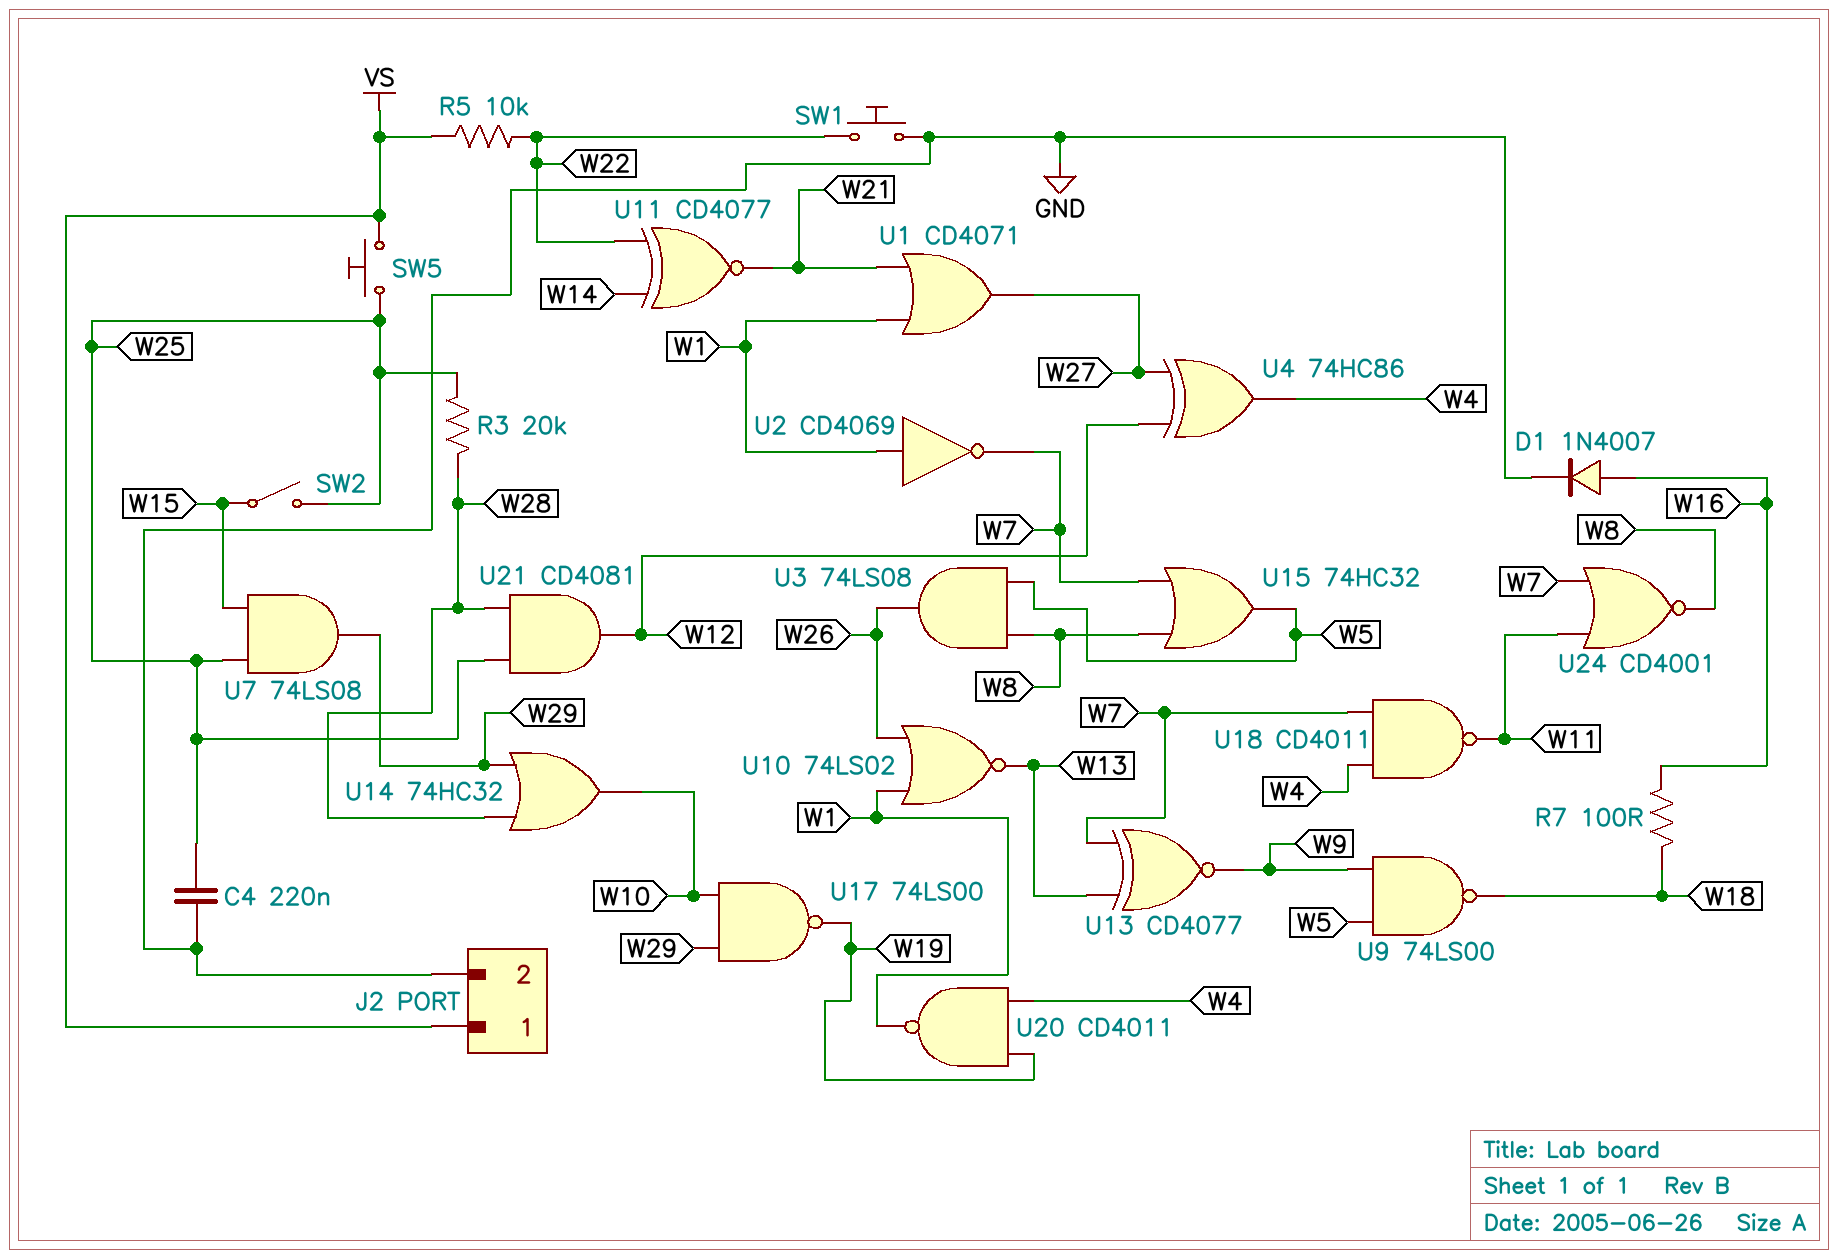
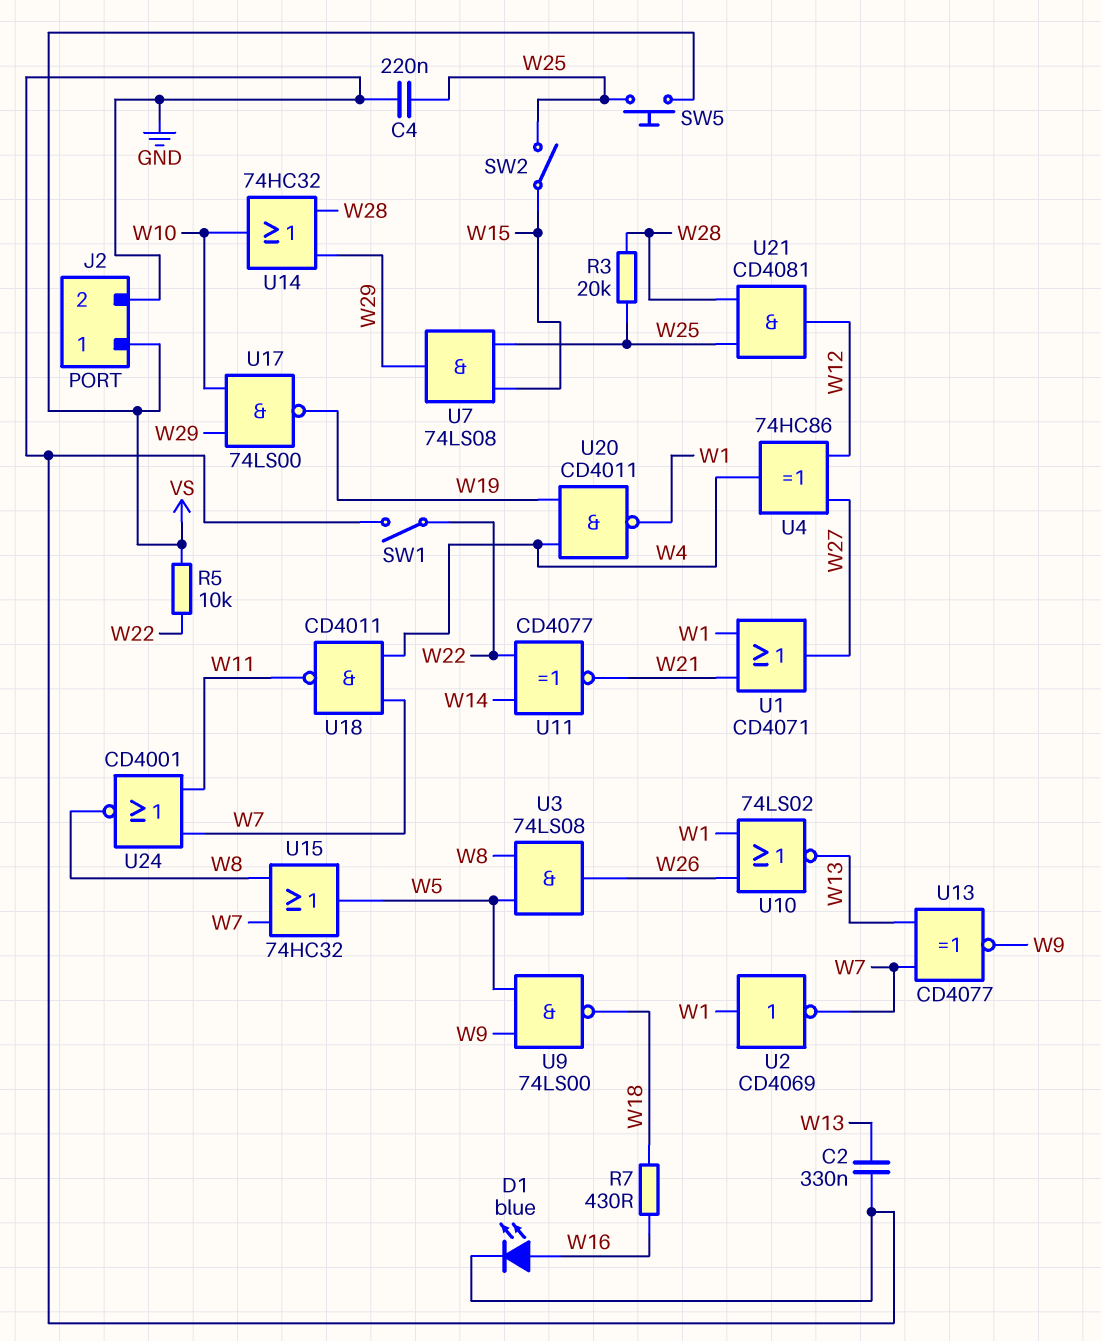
C2: none -> 330nF (GND, W13)
D1: diode 1N4007 (A W16, K GND) -> LED blue (A W16, K GND)
R7: 100 (W16, W18) -> 430 (W16, W18)
SW1: button (GND, W22) -> switch (GND, W22)

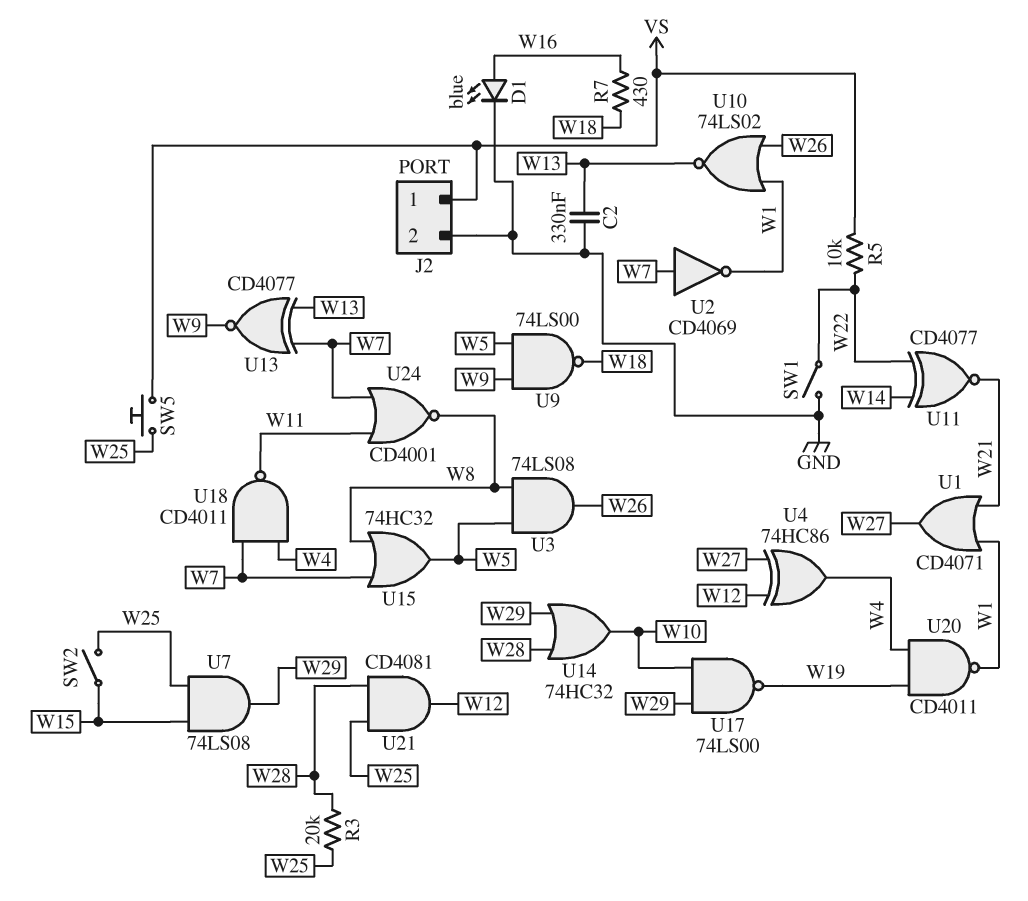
C4: 220nF (GND, W25) -> none
U2: NOT CD4069 (in W1, out W7) -> NOT CD4069 (in W7, out W1)

